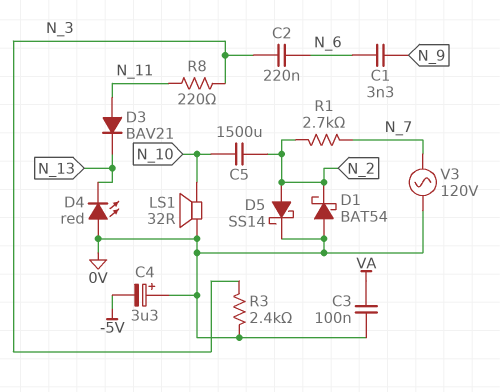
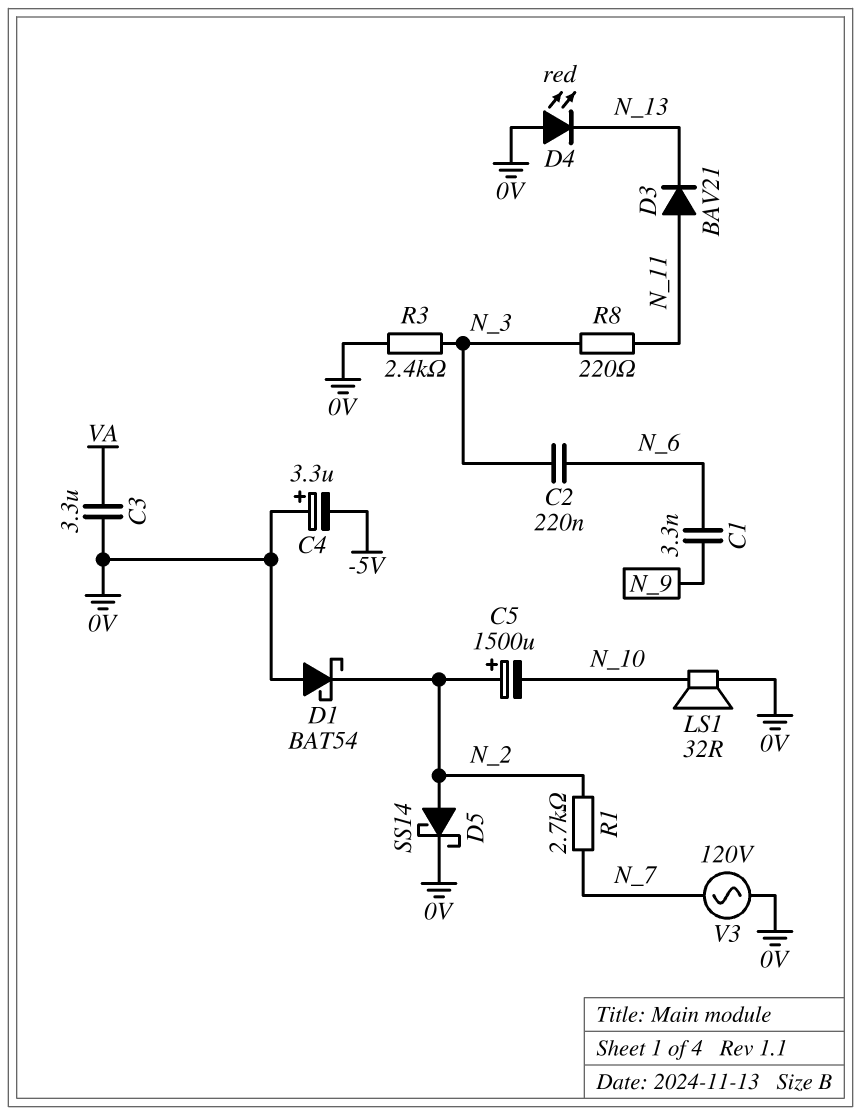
C3: 100nF (0V, VA) -> 3.3uF (0V, VA)
C5: 1500uF (N_2, N_10) -> 1500uF (plus N_2, minus N_10)

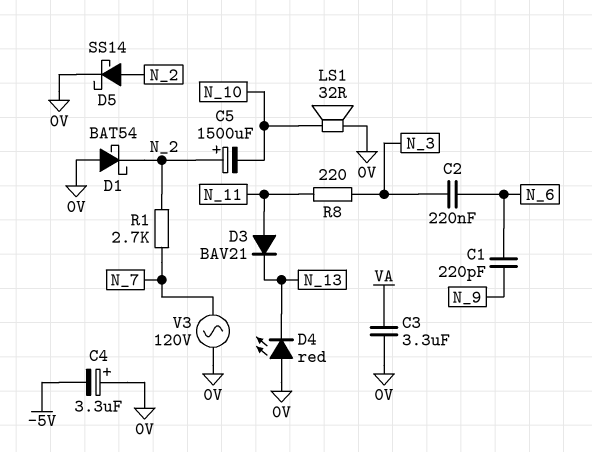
C1: 3.3nF (N_6, N_9) -> 220pF (N_6, N_9)
R3: 2.4k (0V, N_3) -> none

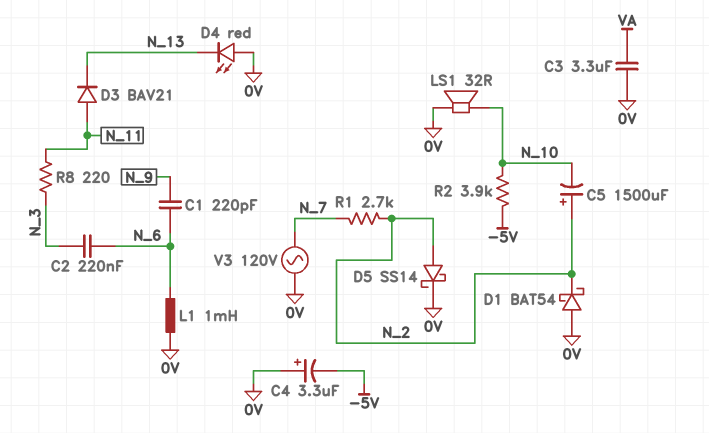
L1: none -> 1mH (0V, N_6)
R2: none -> 3.9k (-5V, N_10)

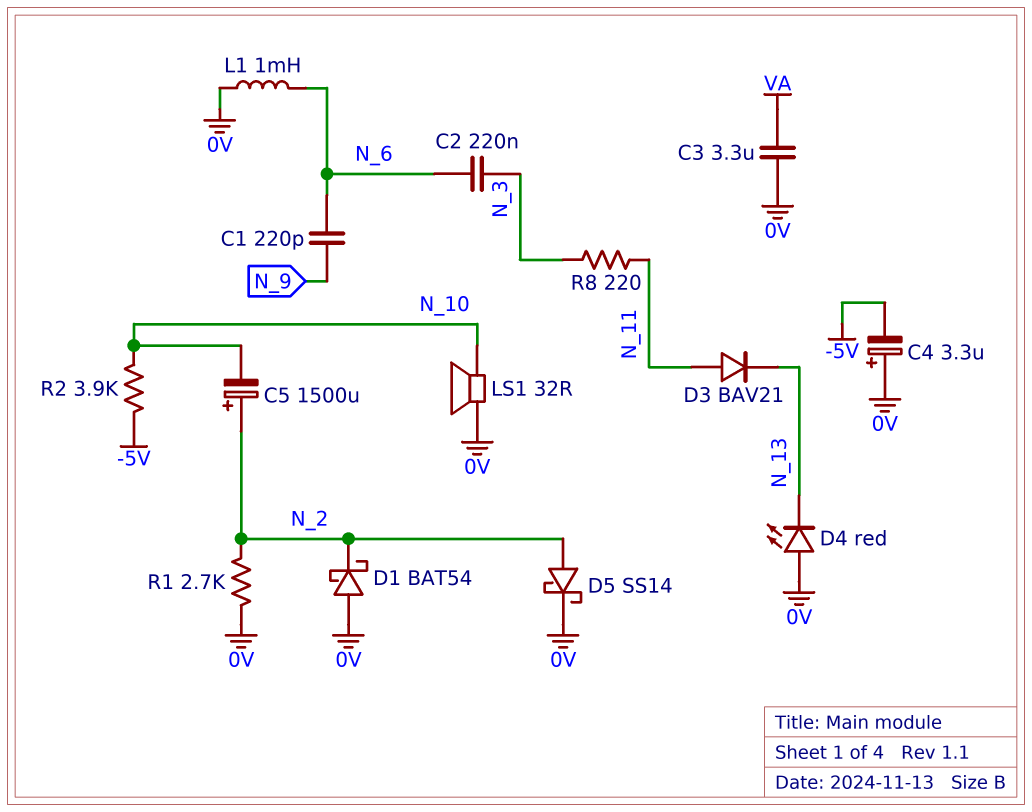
R1: 2.7k (N_2, N_7) -> 2.7k (0V, N_2)
V3: AC 120V (0V, N_7) -> none

